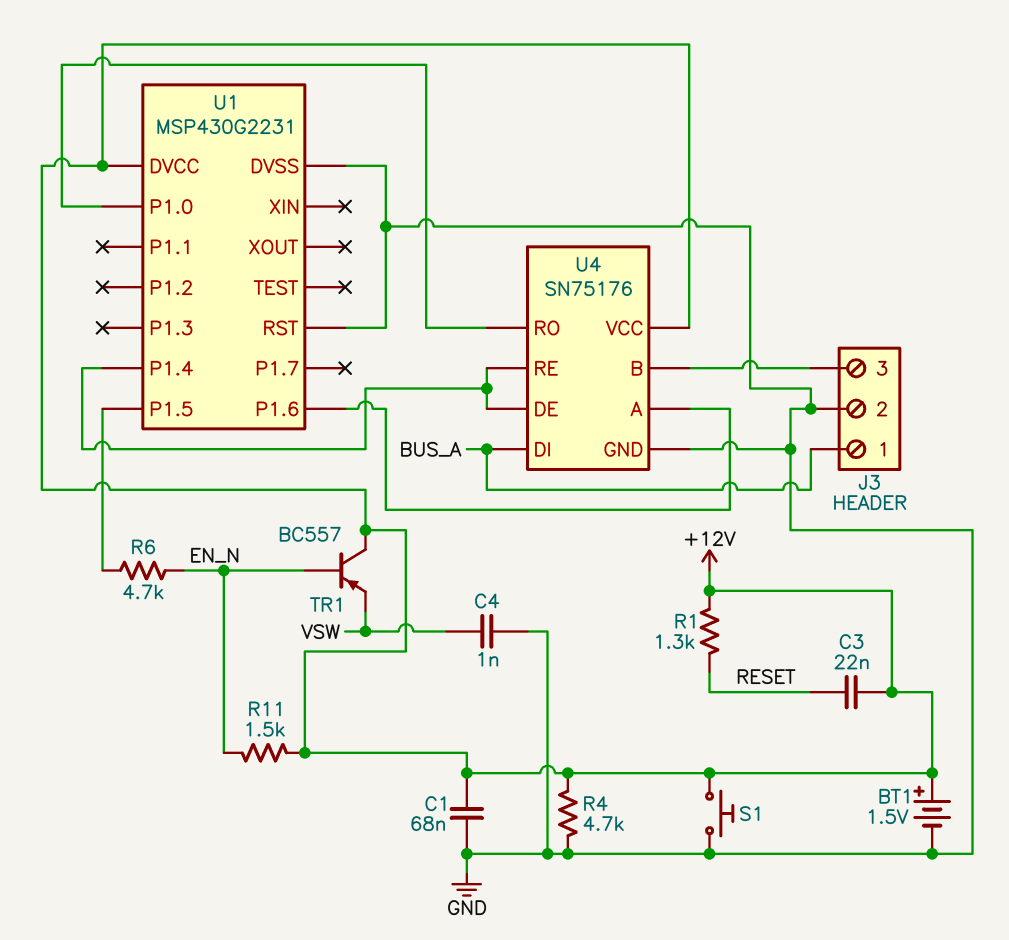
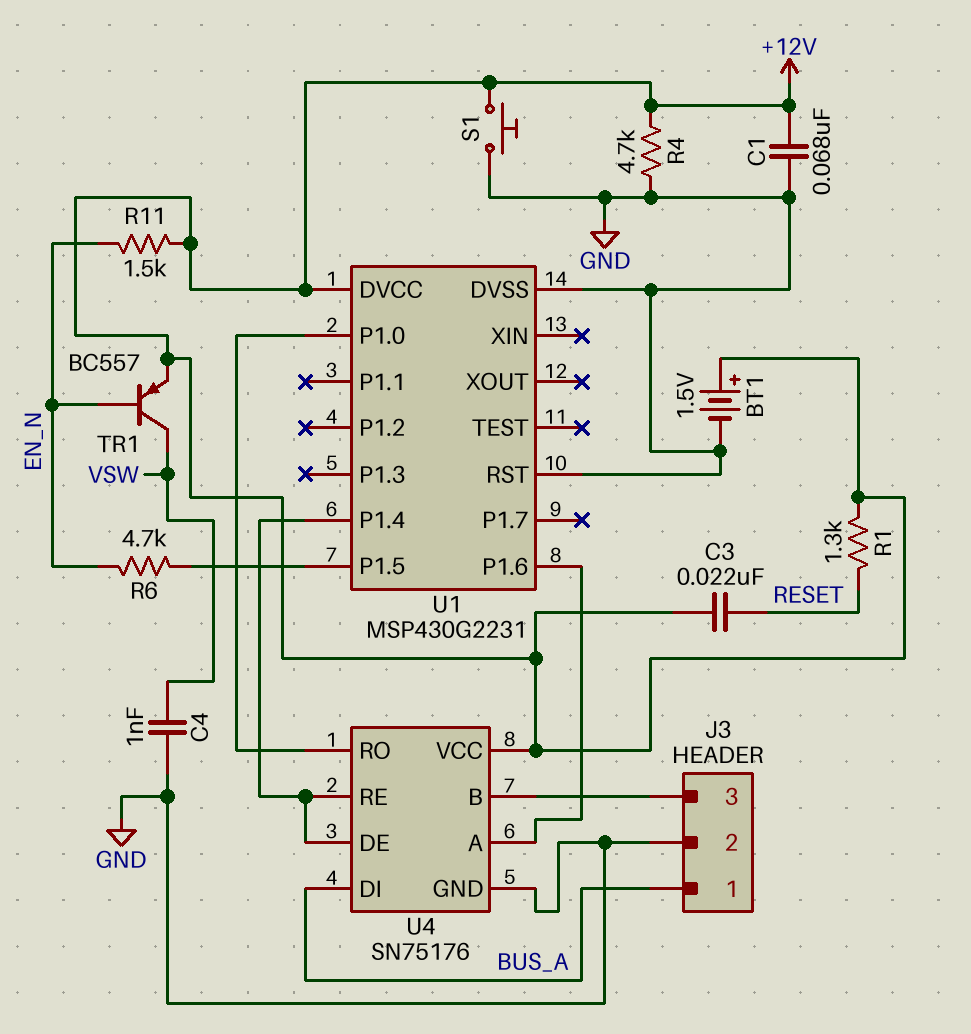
TR1: PNP BC557 (B EN_N, C +12V, E VSW) -> PNP BC557 (B EN_N, C VSW, E +12V)

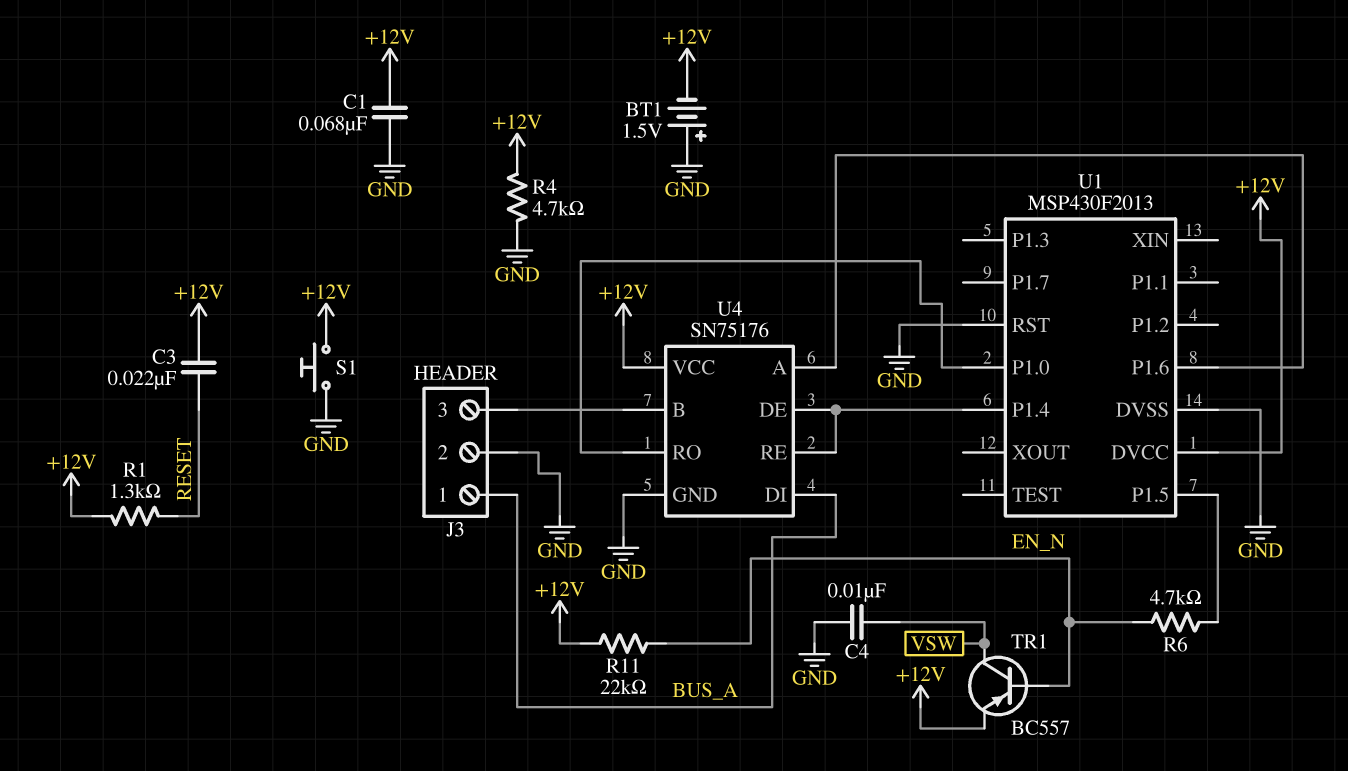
BT1: 1.5V (plus +12V, minus GND) -> 1.5V (plus GND, minus +12V)
C4: 1nF (GND, VSW) -> 10nF (GND, VSW)
R11: 1.5k (+12V, EN_N) -> 22k (+12V, EN_N)
U1: MSP430G2231 -> MSP430F2013

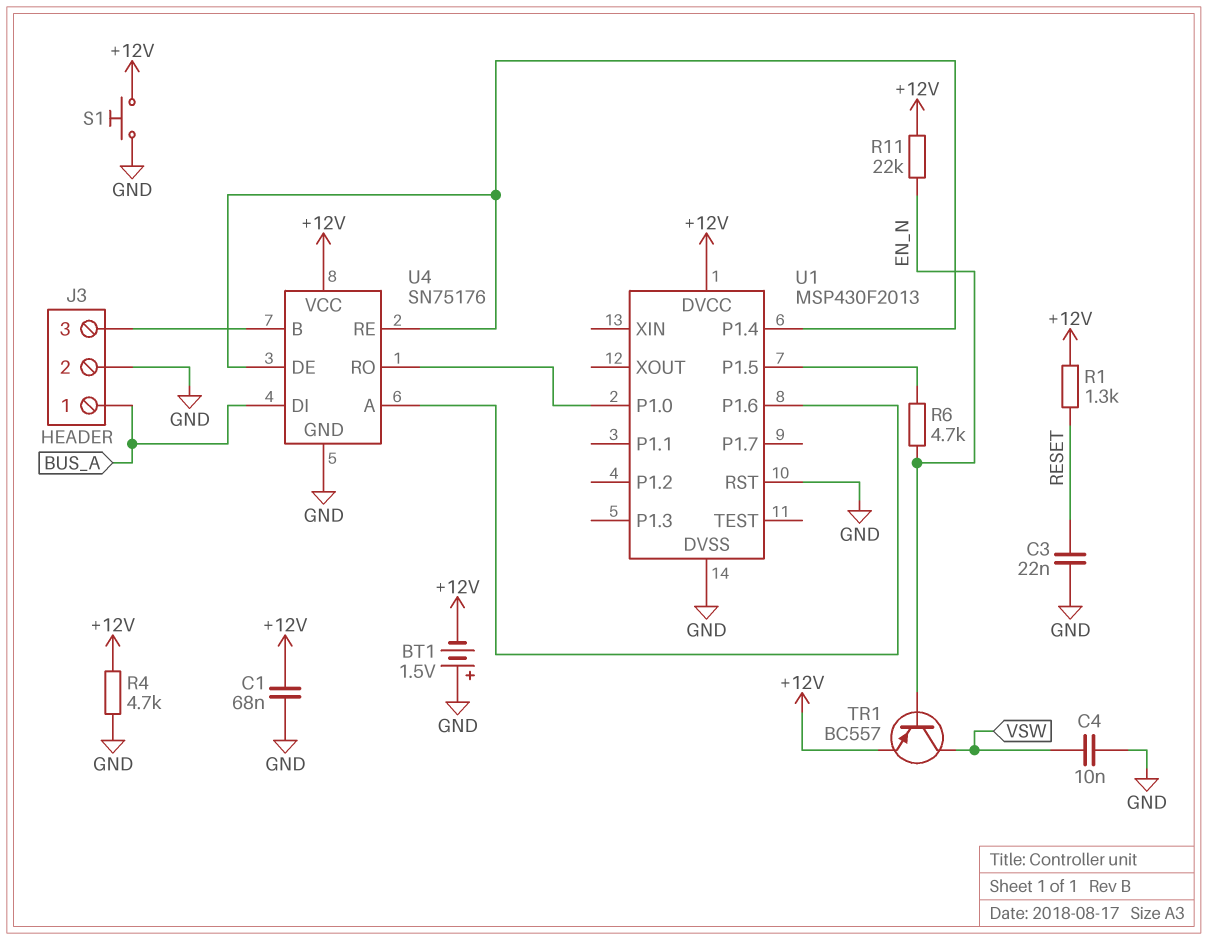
C3: 22nF (+12V, RESET) -> 22nF (GND, RESET)

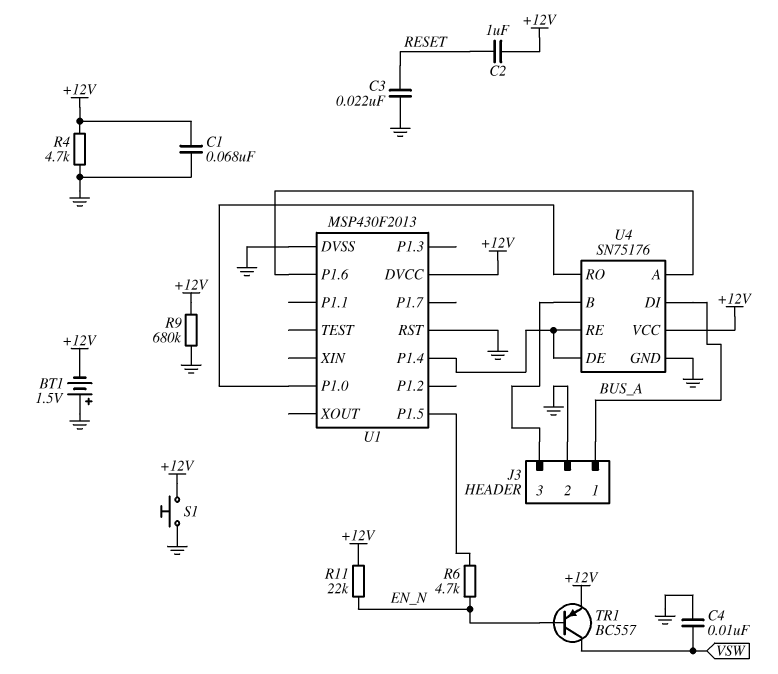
C2: none -> 1uF (+12V, RESET)
R1: 1.3k (+12V, RESET) -> none
R9: none -> 680k (+12V, GND)

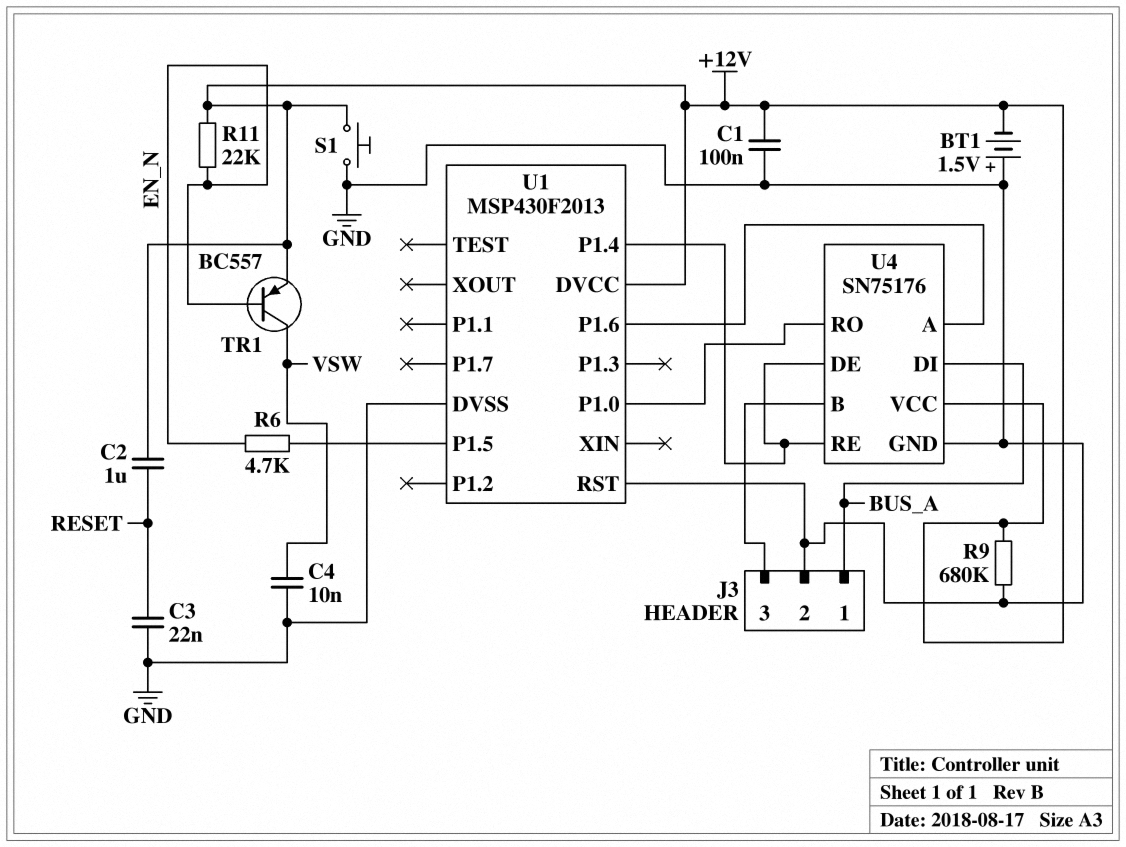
C1: 68nF (+12V, GND) -> 100nF (+12V, GND)
R4: 4.7k (+12V, GND) -> none

